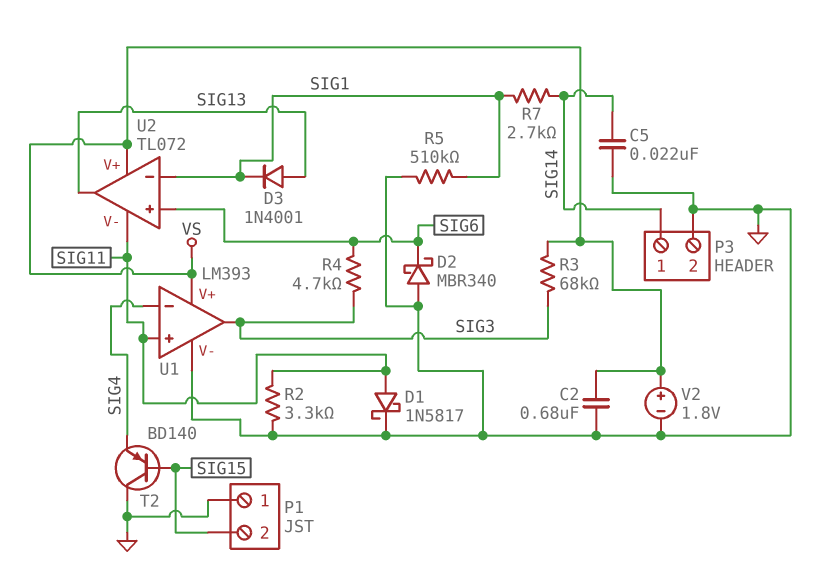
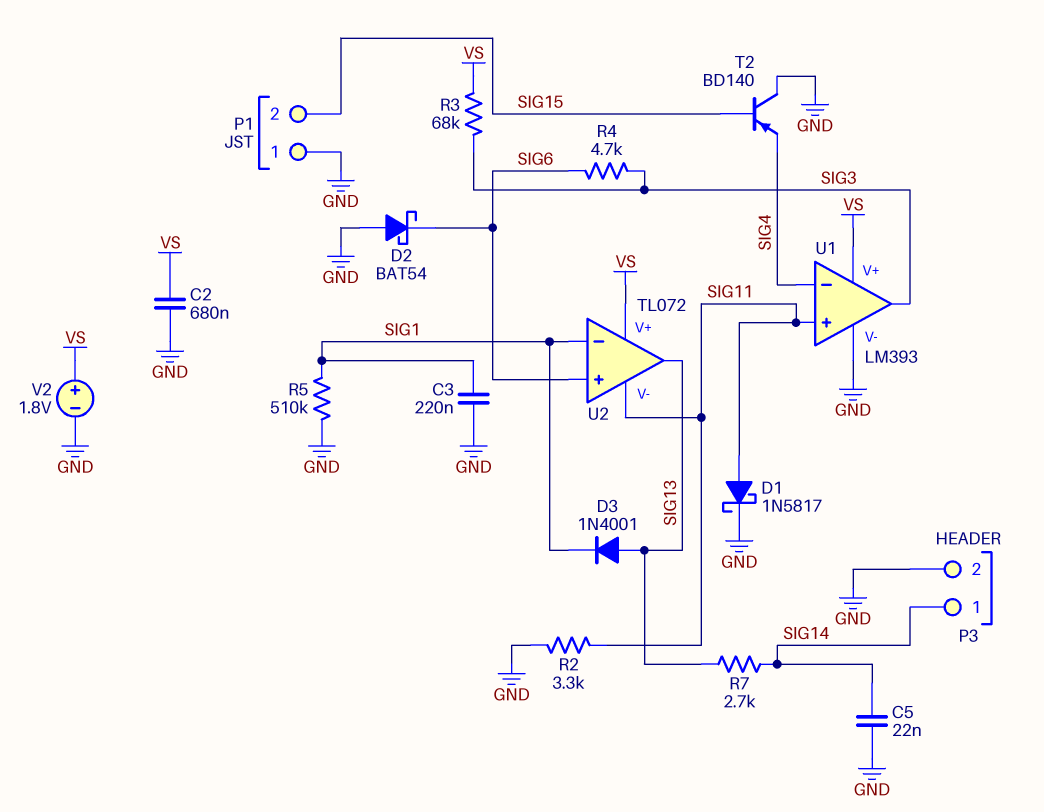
C3: none -> 220nF (GND, SIG1)
D2: schottky MBR340 (A GND, K SIG6) -> schottky BAT54 (A GND, K SIG6)
R7: 2.7k (SIG1, SIG14) -> 2.7k (SIG13, SIG14)

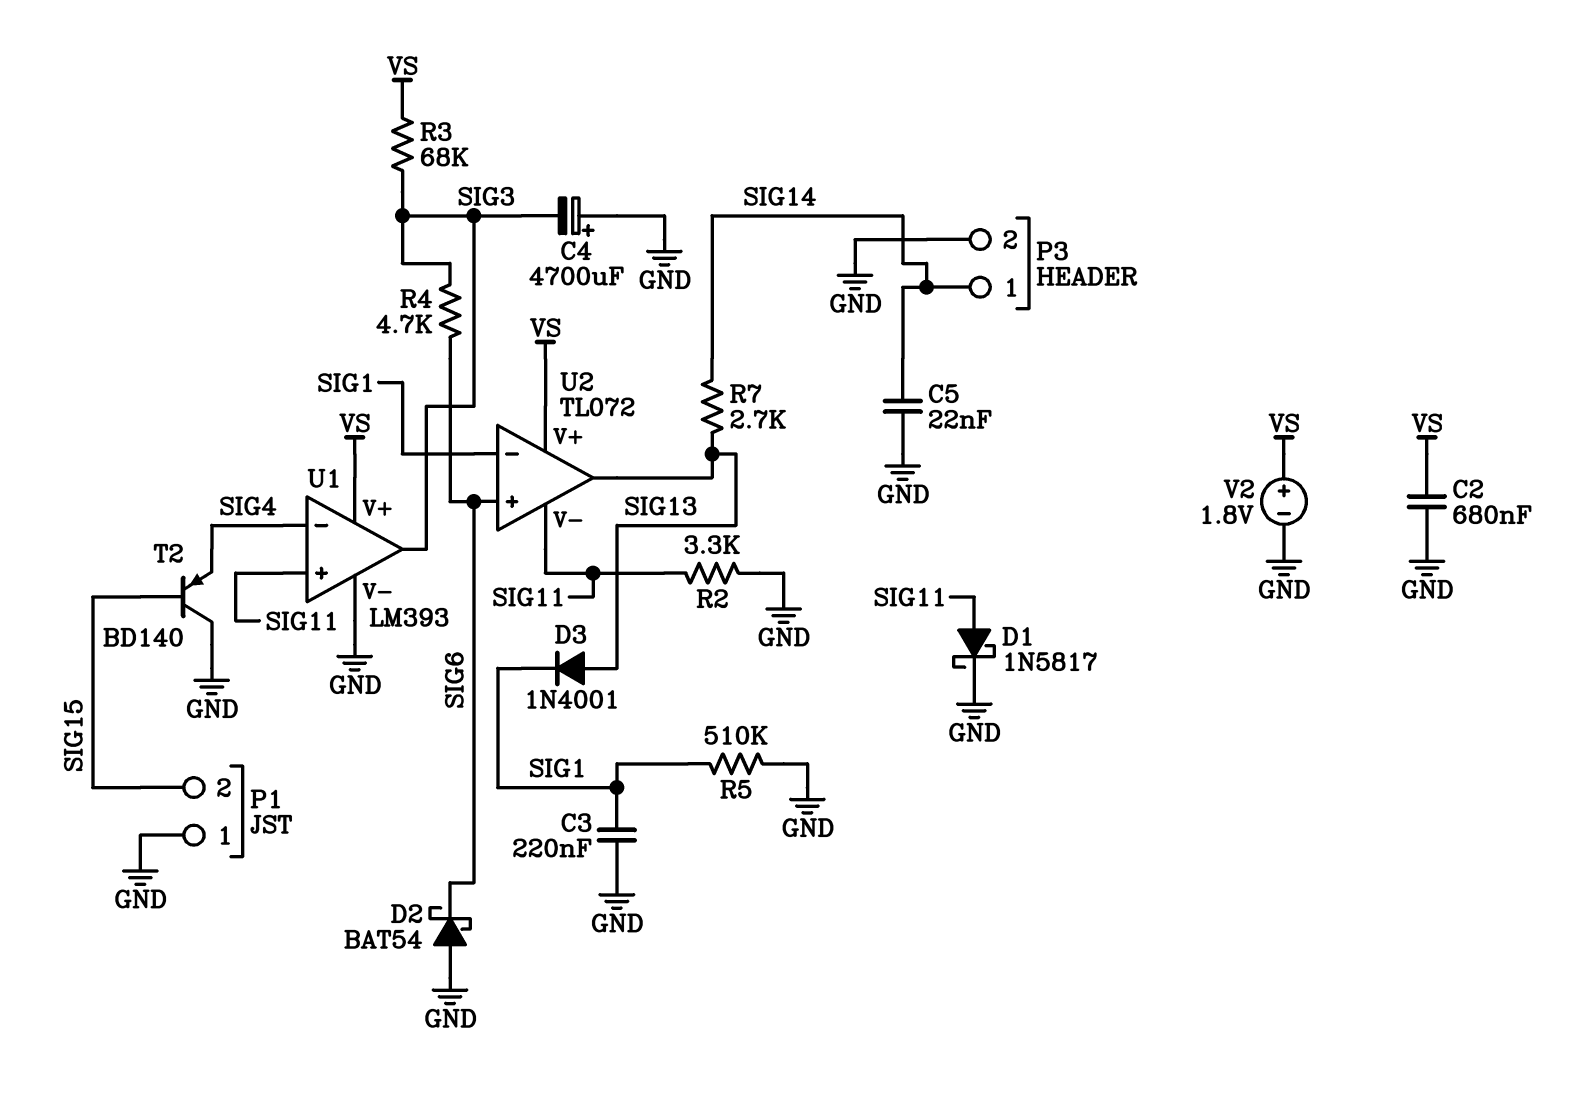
C4: none -> 4700uF (plus GND, minus SIG3)

